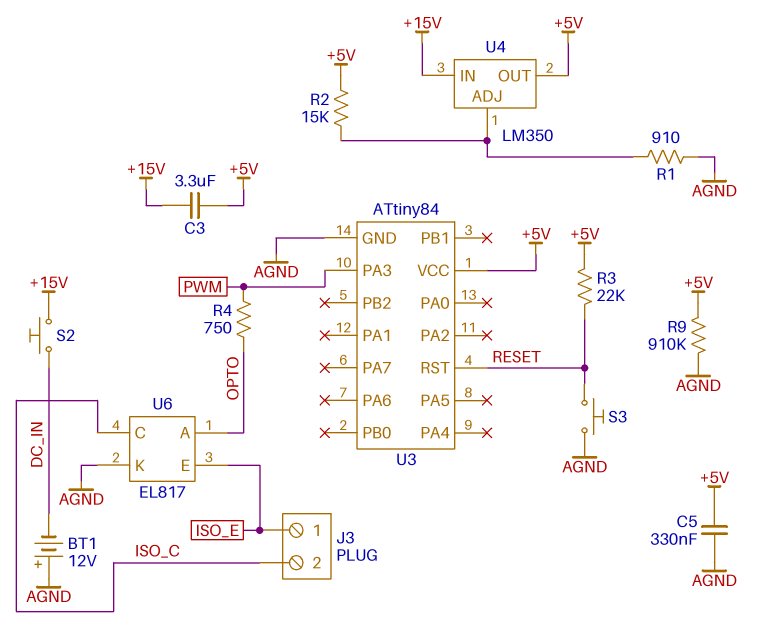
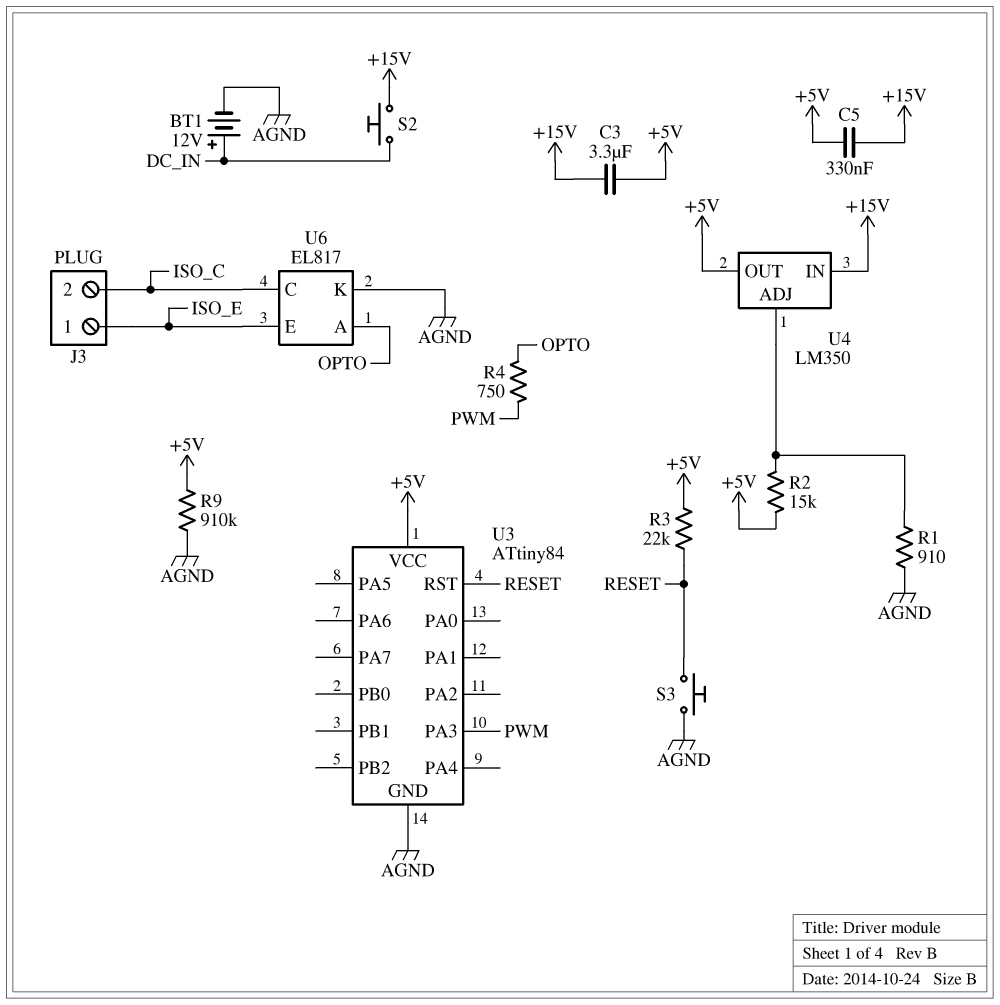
BT1: 12V (plus AGND, minus DC_IN) -> 12V (plus DC_IN, minus AGND)
C5: 330nF (+5V, AGND) -> 330nF (+5V, +15V)

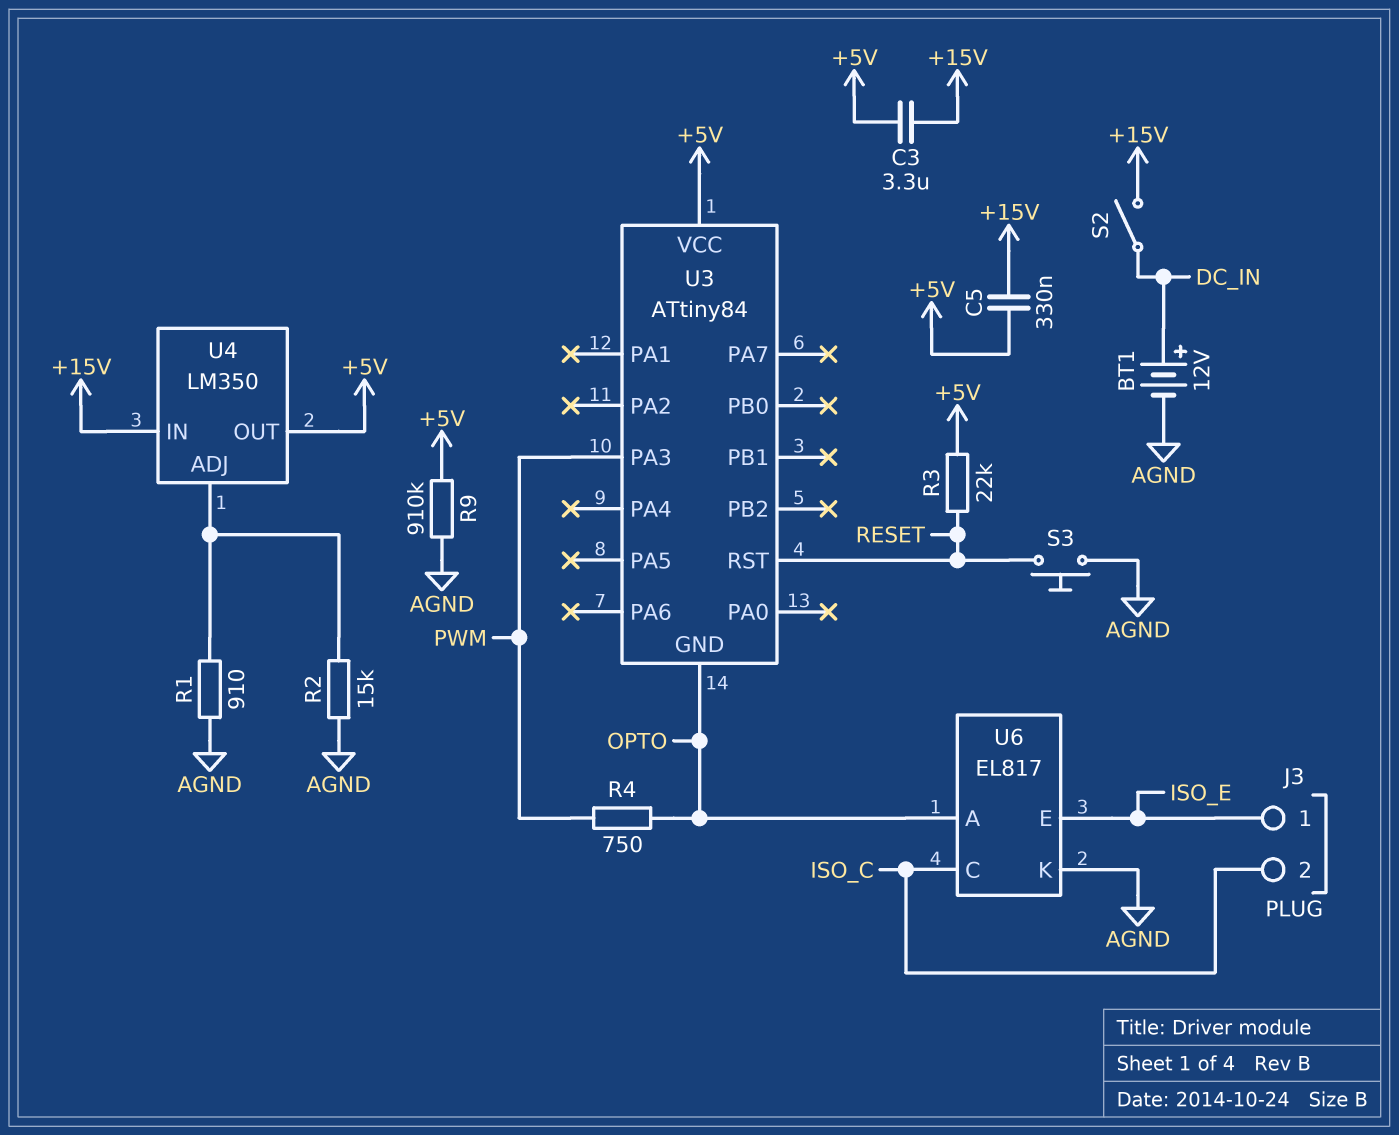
R2: 15k (+5V, U4/ADJ) -> 15k (AGND, U4/ADJ)
S2: button (+15V, DC_IN) -> switch (+15V, DC_IN)
U3 pin GND: AGND -> OPTO

